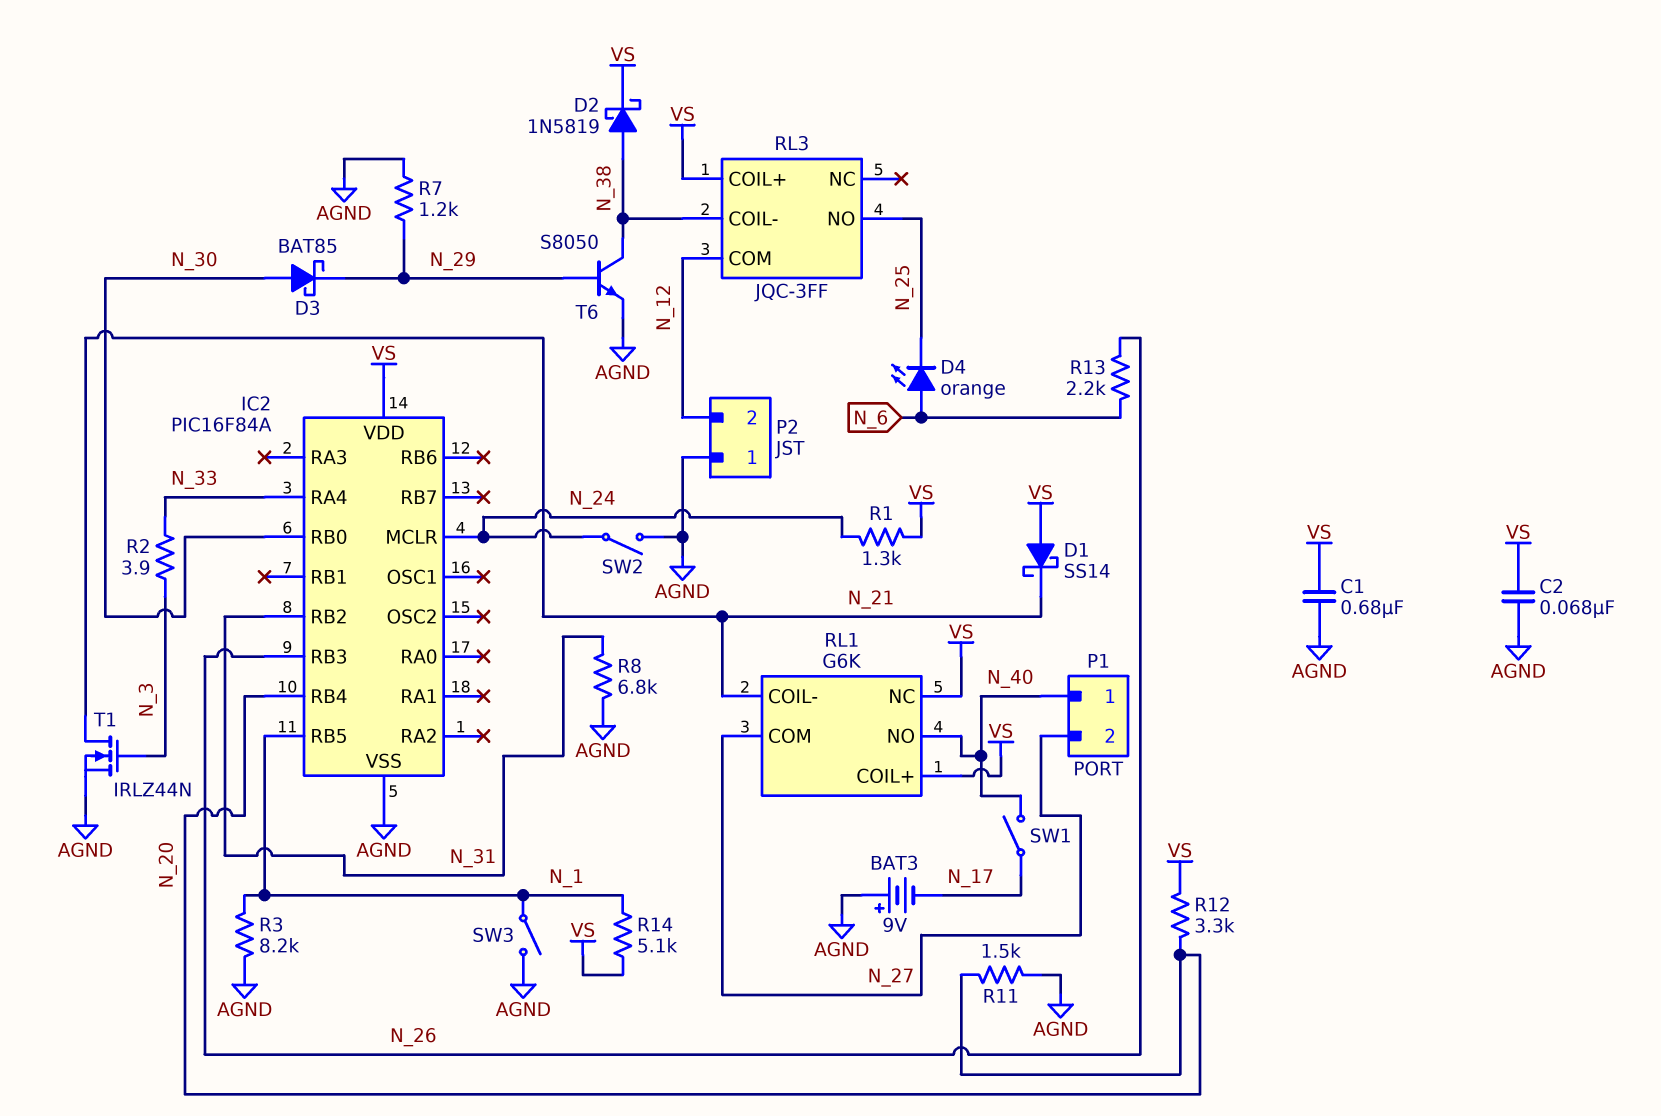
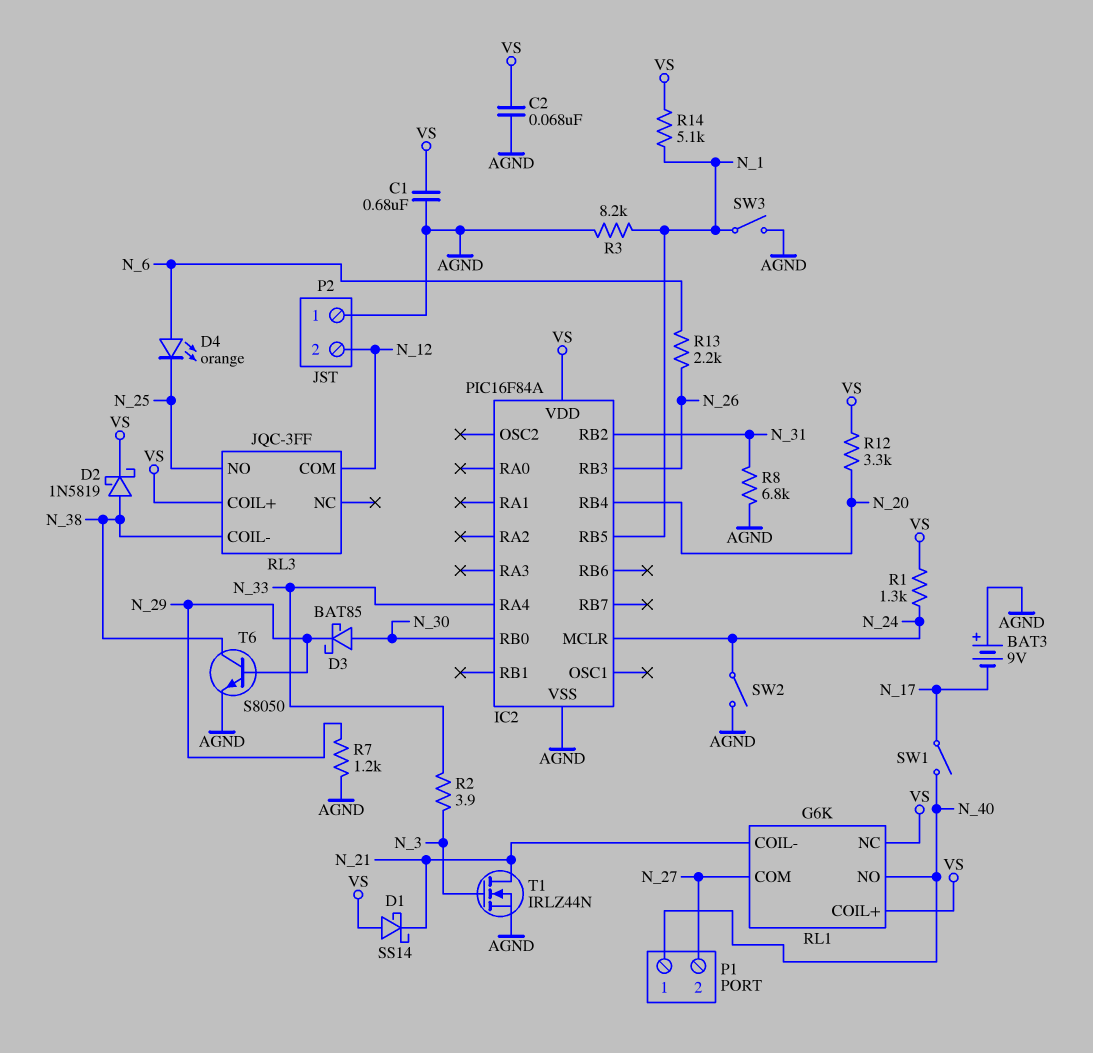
R11: 1.5k (AGND, N_20) -> none

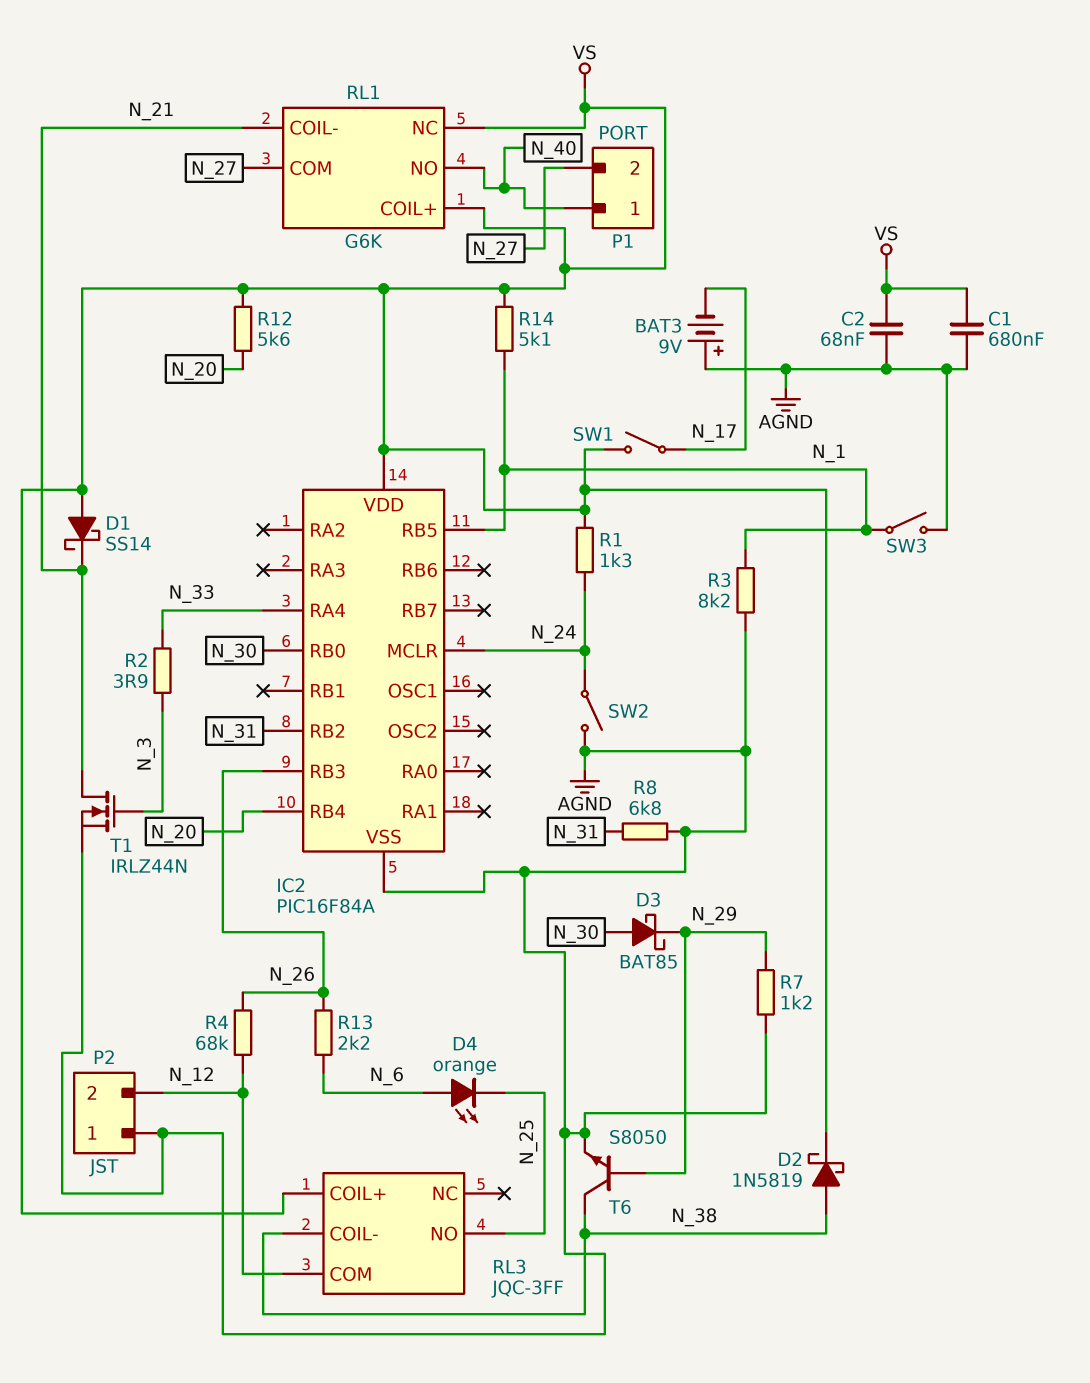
R4: none -> 68k (N_12, N_26)
R12: 3.3k (N_20, VS) -> 5.6k (N_20, VS)
SW1: switch (N_17, N_40) -> switch (N_17, VS)

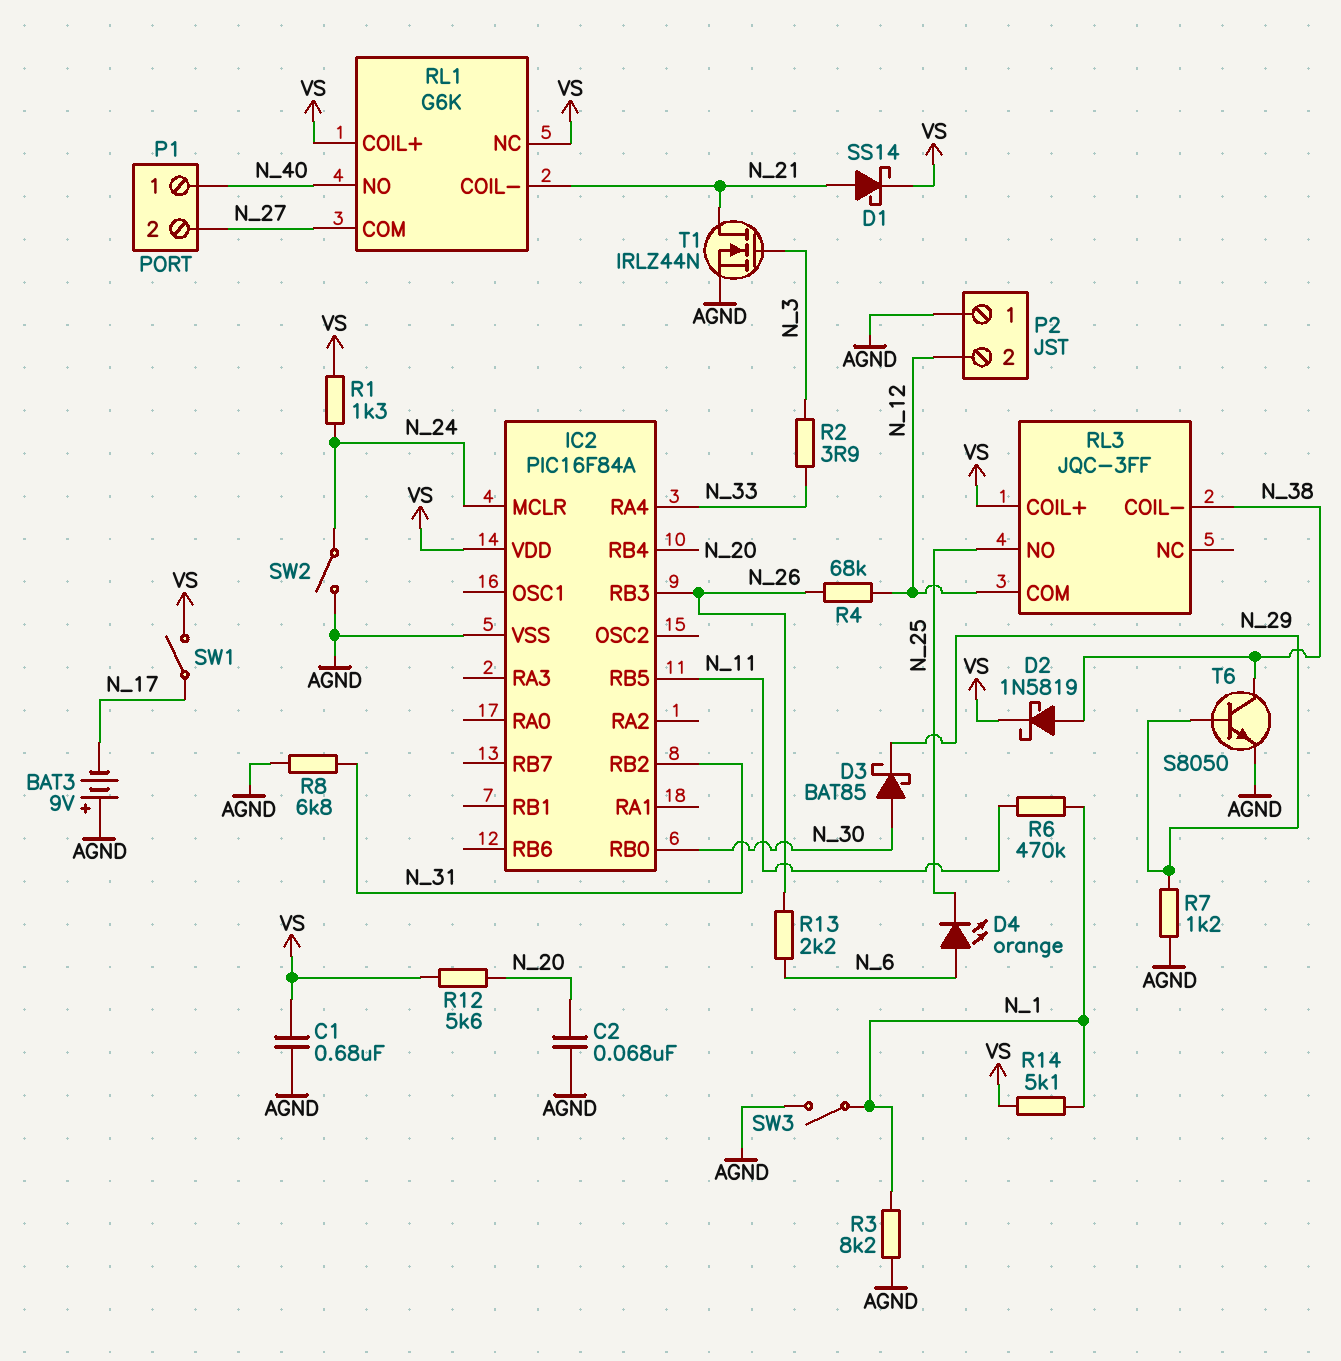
C2: 68nF (AGND, VS) -> 68nF (AGND, N_20)
D1: schottky SS14 (A VS, K N_21) -> schottky SS14 (A N_21, K VS)
IC2 pin RB5: N_1 -> N_11
R6: none -> 470k (N_1, N_11)

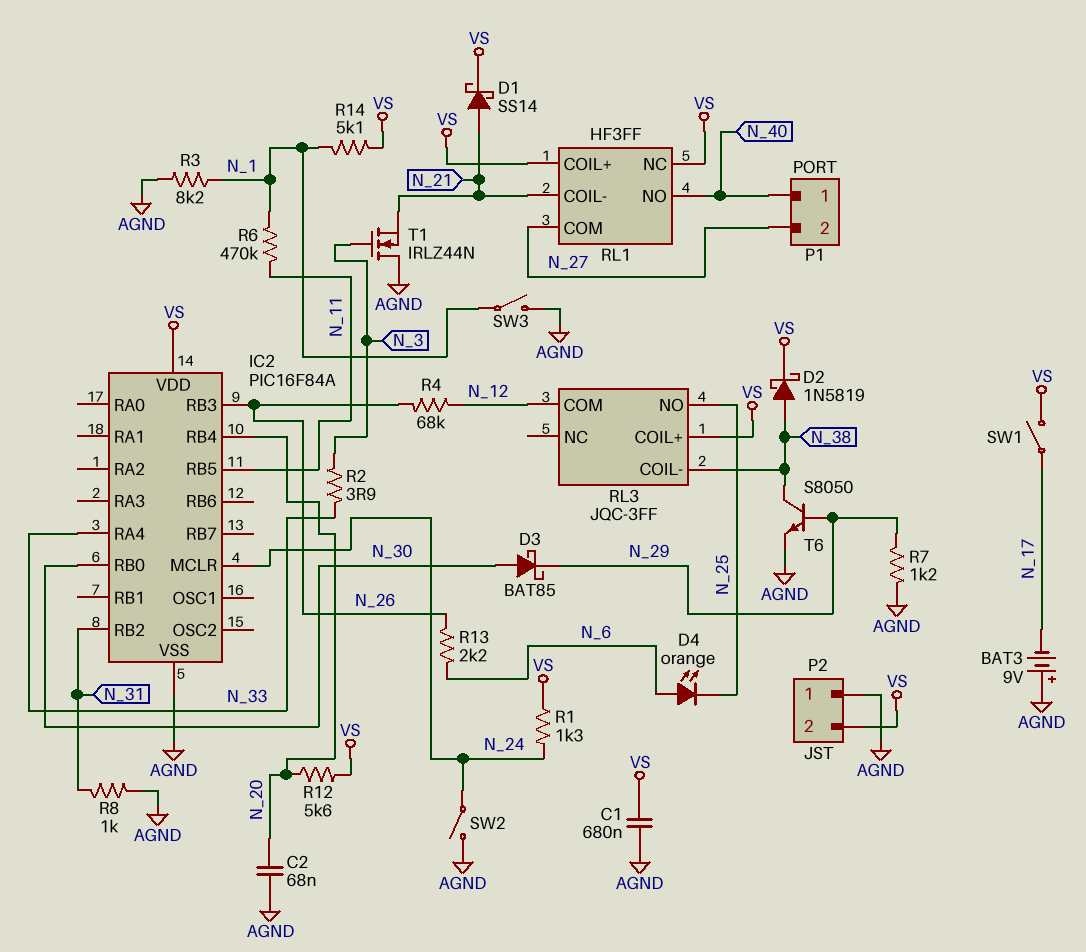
P2 pin 2: N_12 -> VS
R8: 6.8k (AGND, N_31) -> 1k (AGND, N_31)
RL1: G6K -> HF3FF
T1: NMOS IRLZ44N (G N_3, D N_21, S AGND) -> NMOS IRLZ44N (G N_3, D AGND, S N_21)

